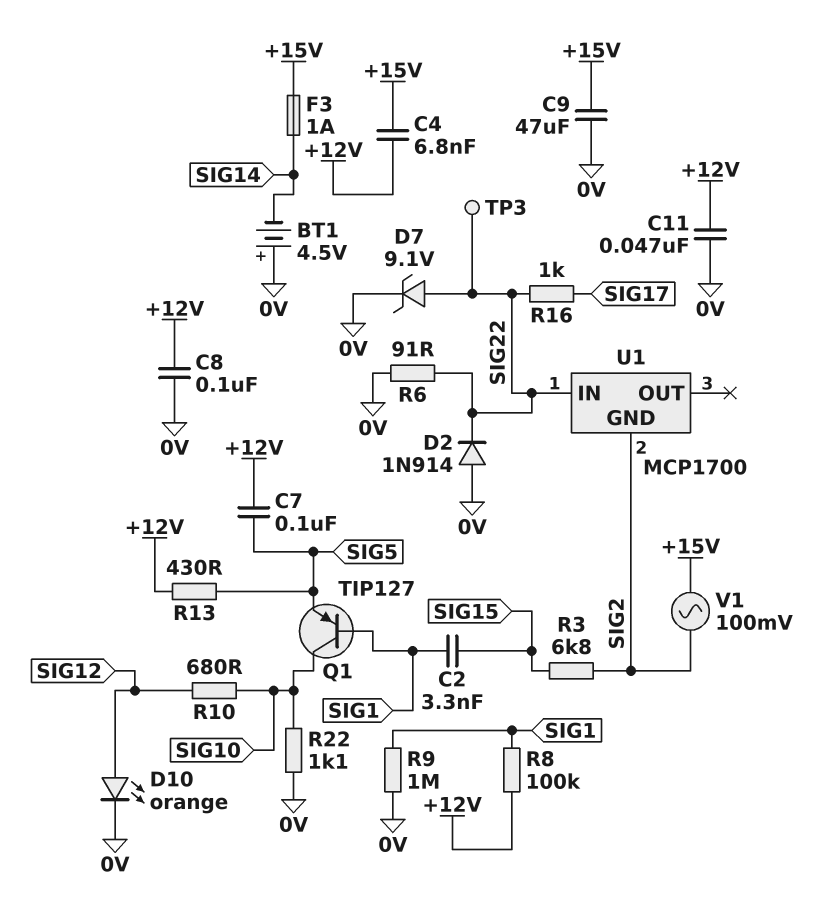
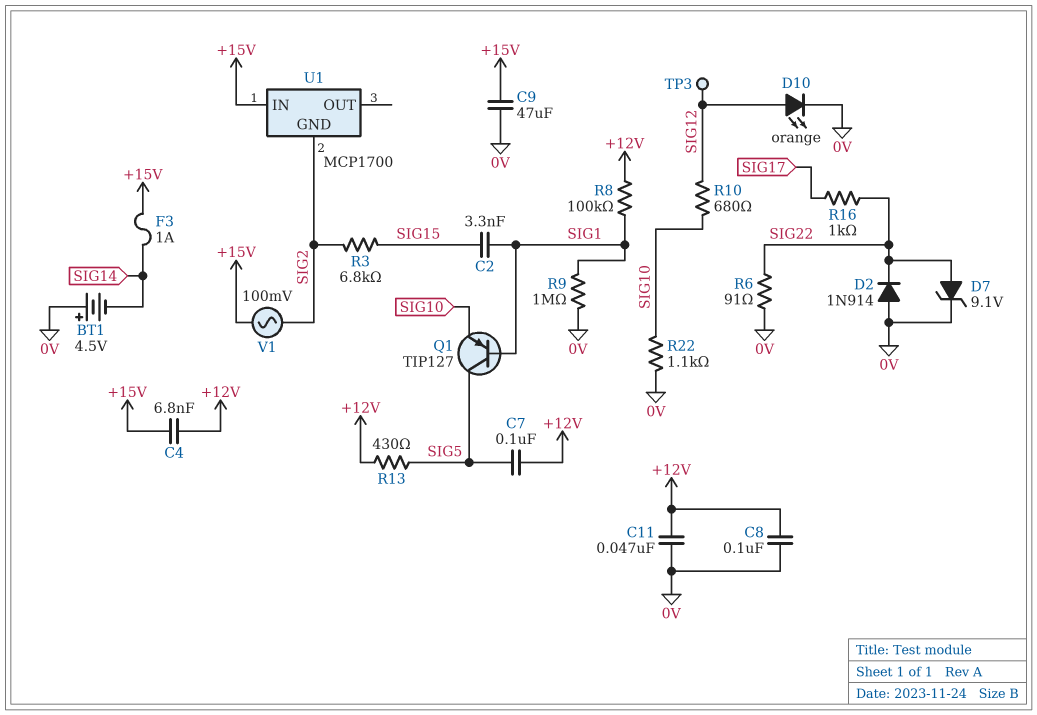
Q1: PNP TIP127 (B SIG1, C SIG10, E SIG5) -> PNP TIP127 (B SIG1, C SIG5, E SIG10)
TP3: test point (SIG22) -> test point (SIG12)
U1 pin IN: SIG22 -> +15V

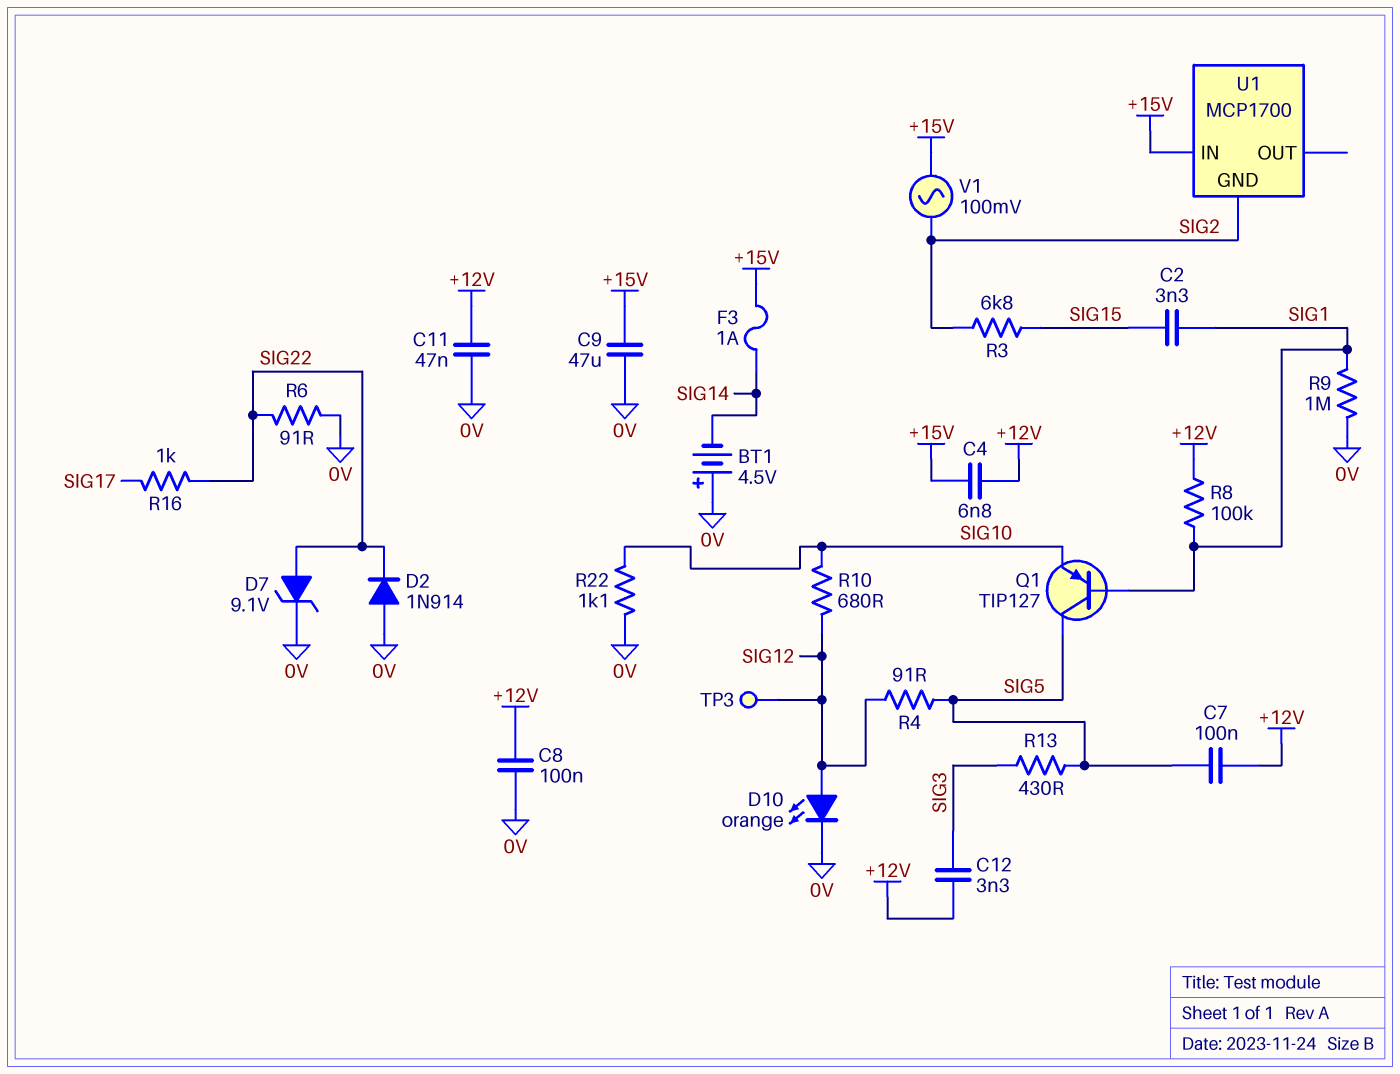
C12: none -> 3.3nF (+12V, SIG3)
R4: none -> 91 (SIG5, SIG12)
R13: 430 (+12V, SIG5) -> 430 (SIG3, SIG5)

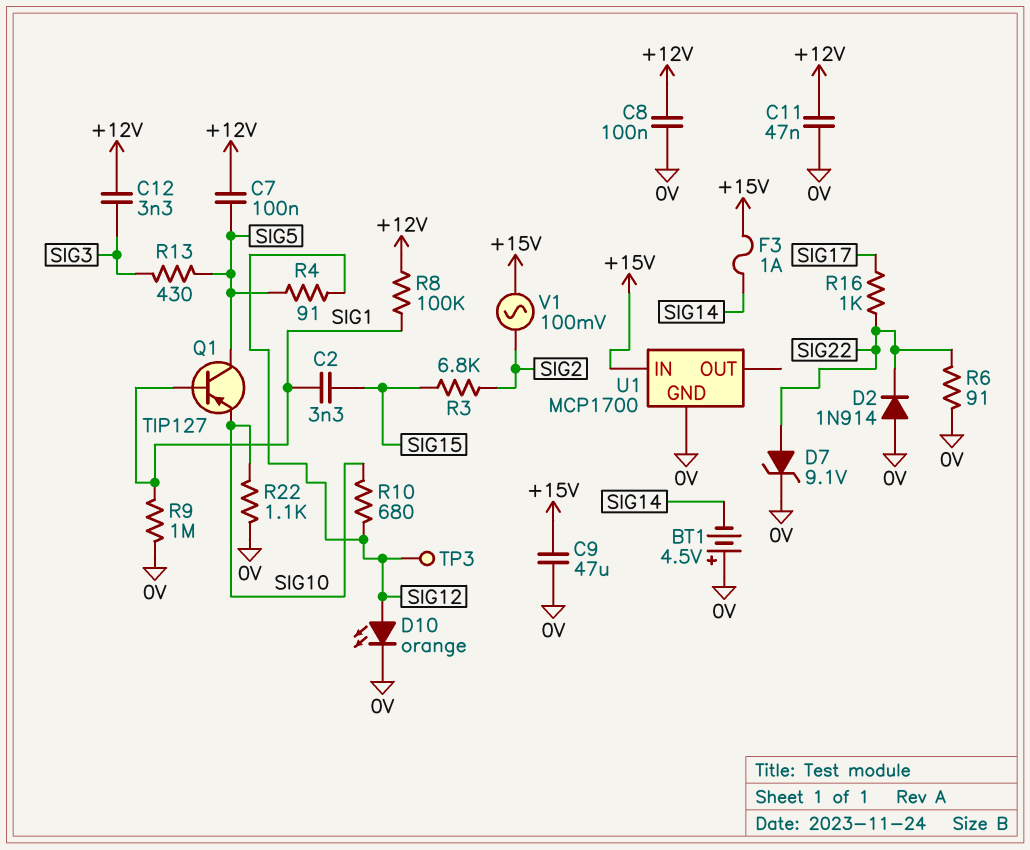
C4: 6.8nF (+12V, +15V) -> none
U1 pin GND: SIG2 -> 0V

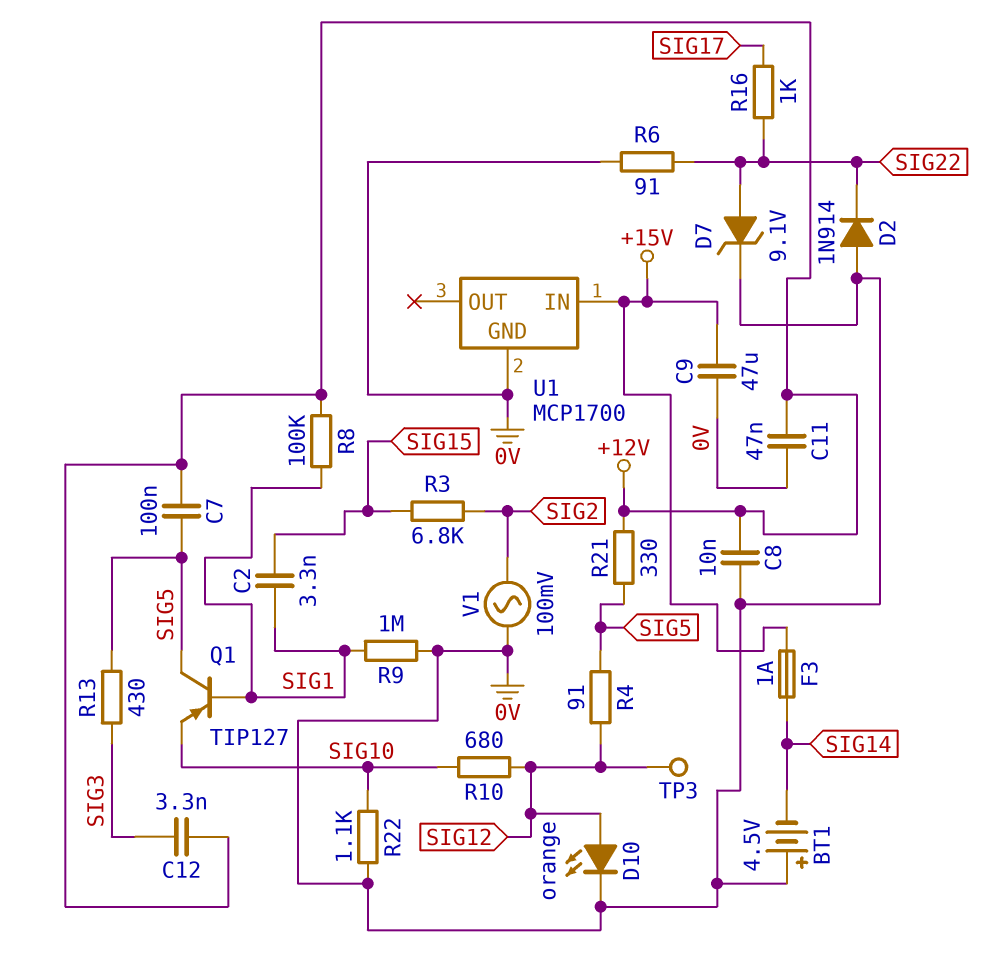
C8: 100nF (+12V, 0V) -> 10nF (+12V, 0V)
R21: none -> 330 (+12V, SIG5)
V1: AC 100mV (+15V, SIG2) -> AC 100mV (0V, SIG2)

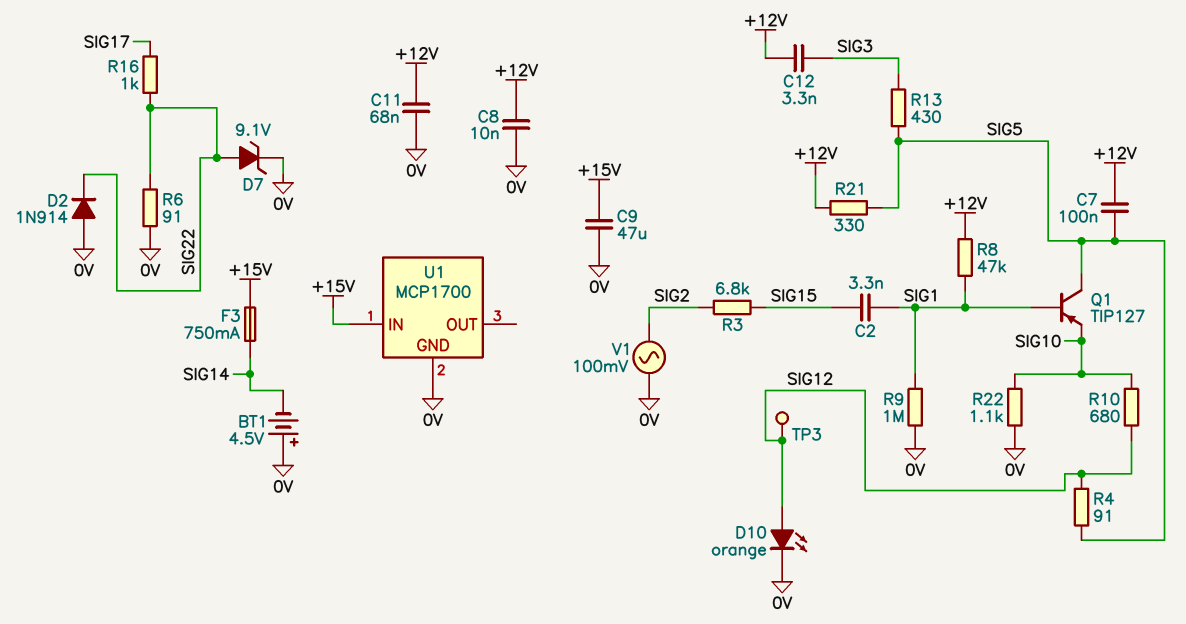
C11: 47nF (+12V, 0V) -> 68nF (+12V, 0V)
F3: 1A (+15V, SIG14) -> 750mA (+15V, SIG14)
R8: 100k (+12V, SIG1) -> 47k (+12V, SIG1)

